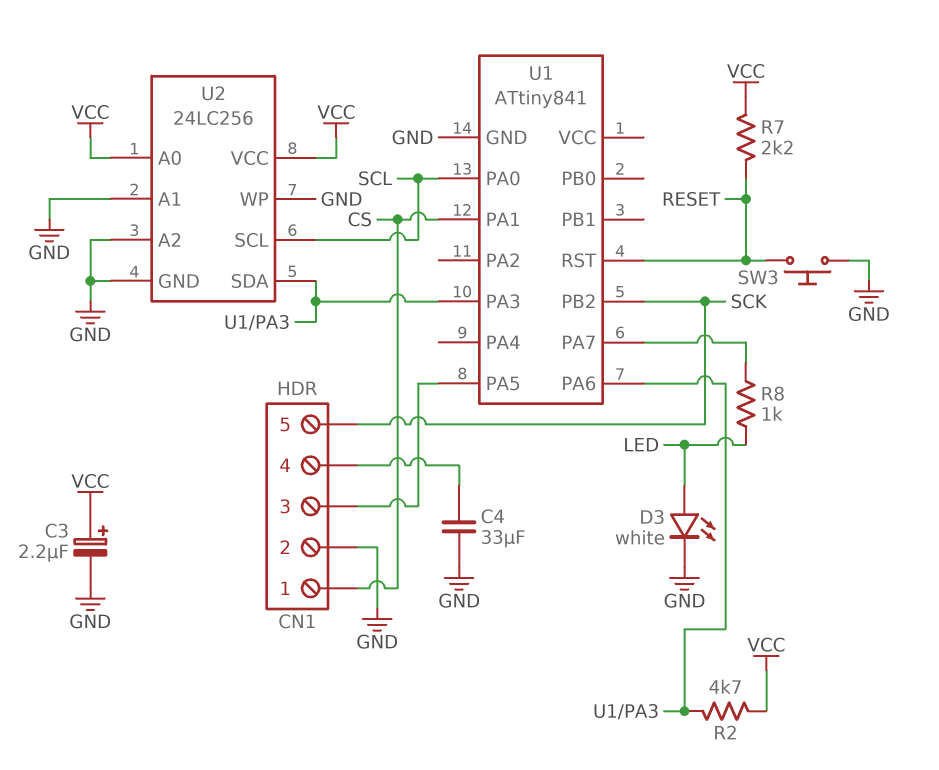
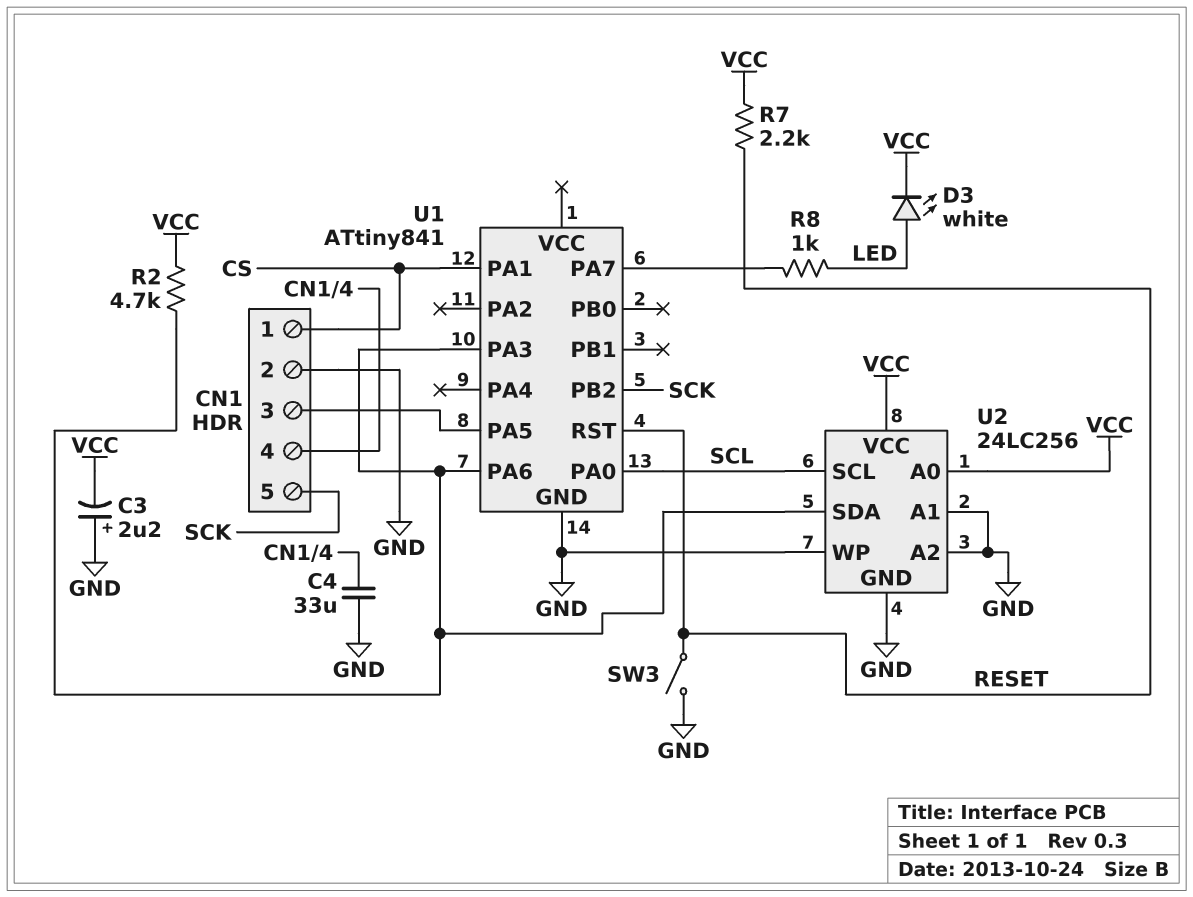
C3: 2.2uF (plus VCC, minus GND) -> 2.2uF (plus GND, minus VCC)
D3: LED white (A LED, K GND) -> LED white (A LED, K VCC)
SW3: button (GND, RESET) -> switch (GND, RESET)

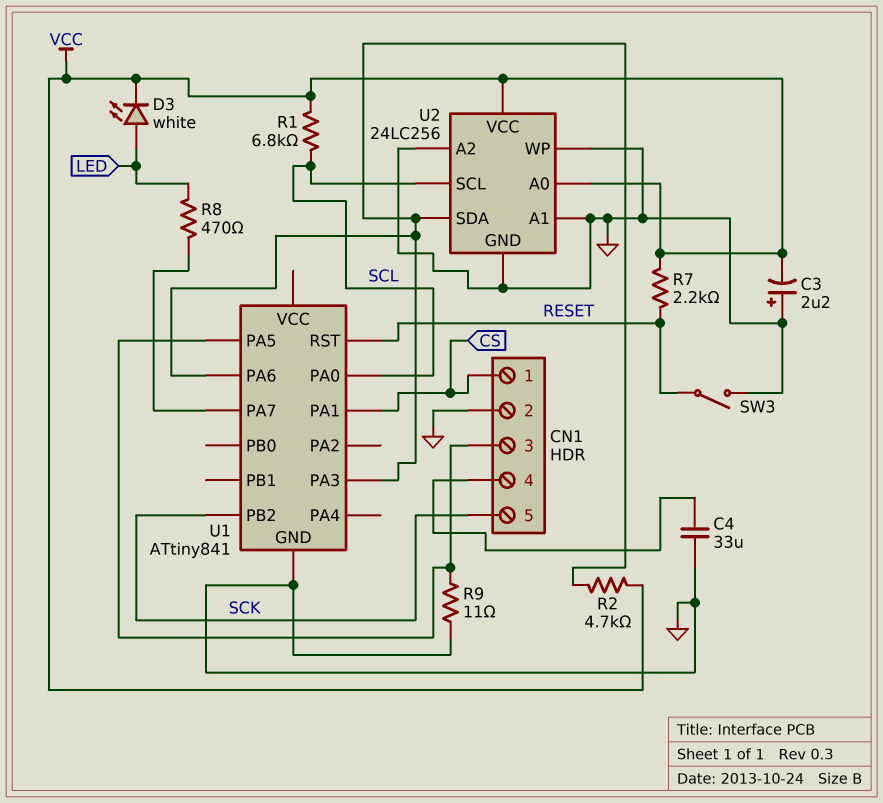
R1: none -> 6.8k (SCL, VCC)
R8: 1k (LED, U1/PA7) -> 470 (LED, U1/PA7)
R9: none -> 11 (CN1/3, GND)

